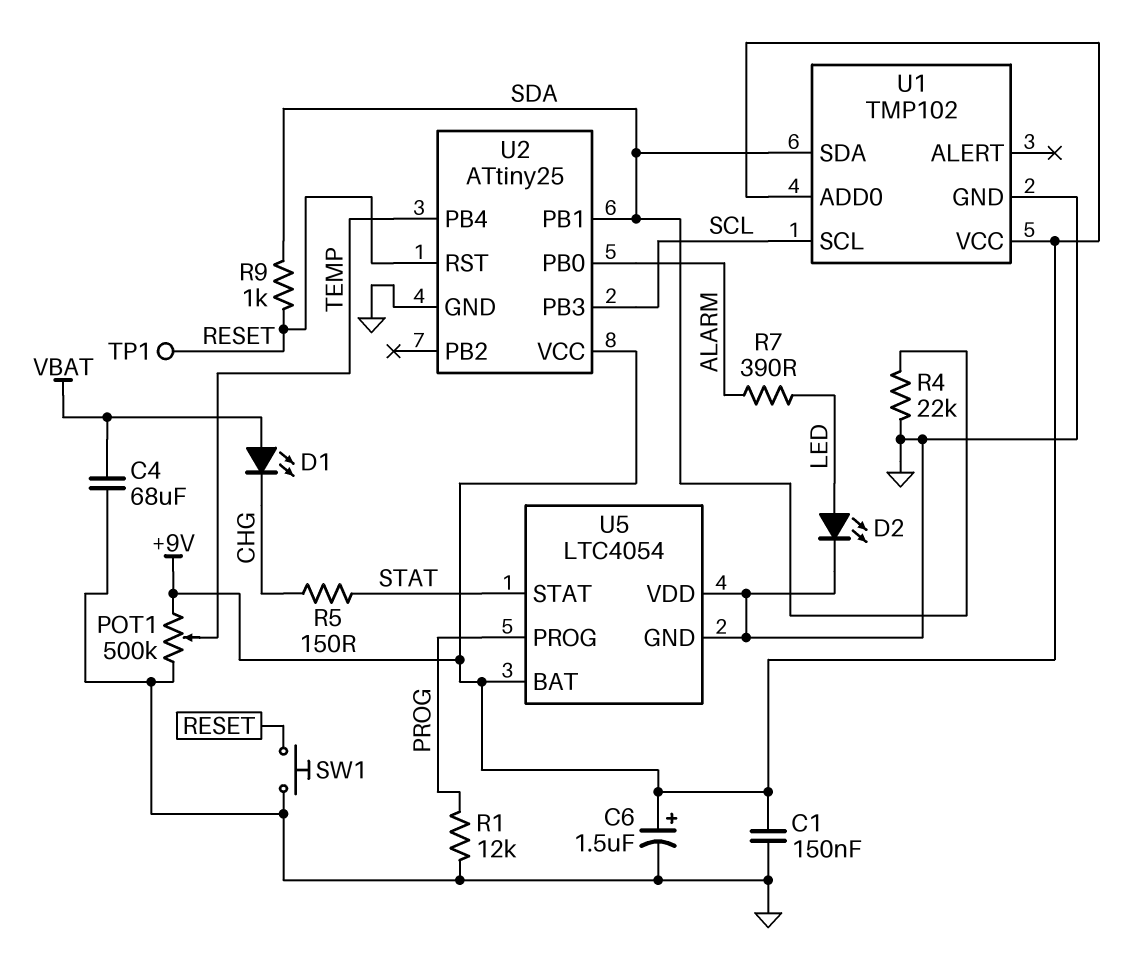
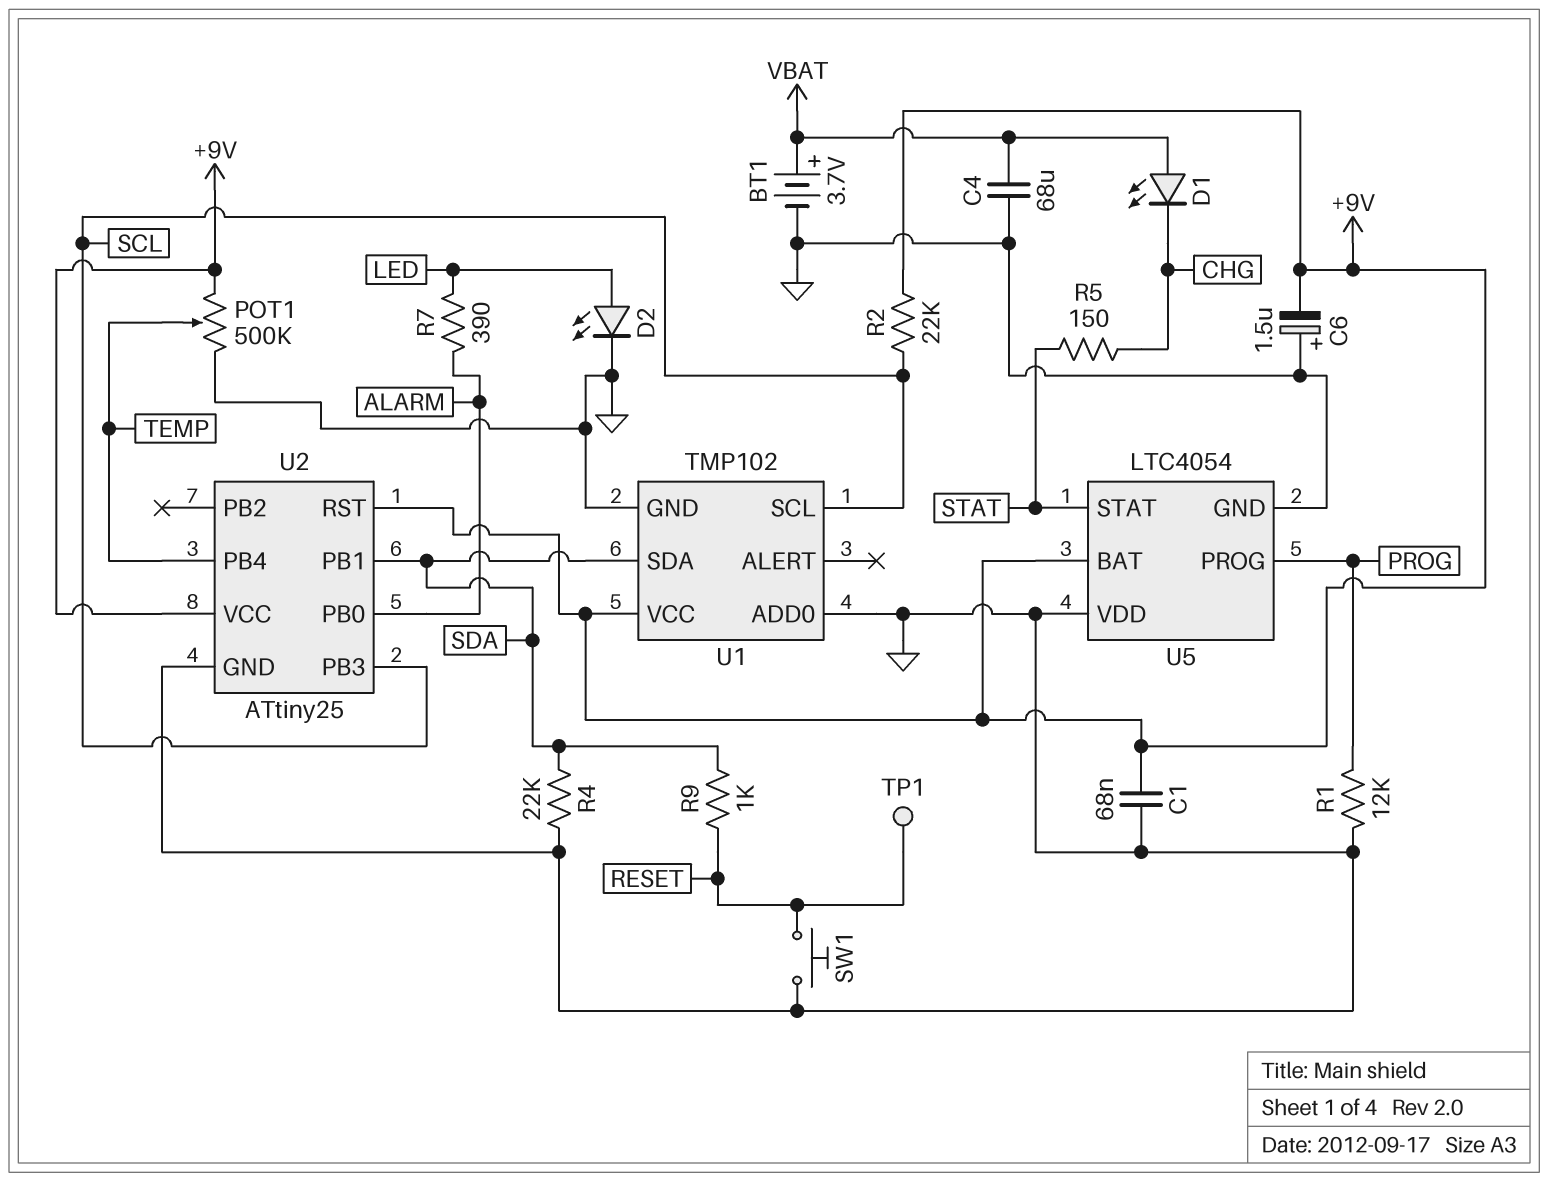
BT1: none -> 3.7V (plus VBAT, minus GND)
C1: 150nF (+9V, GND) -> 68nF (+9V, GND)
C6: 1.5uF (plus +9V, minus GND) -> 1.5uF (plus GND, minus +9V)
R2: none -> 22k (+9V, SCL)
U1 pin ADD0: +9V -> GND
U2 pin RST: RESET -> +9V

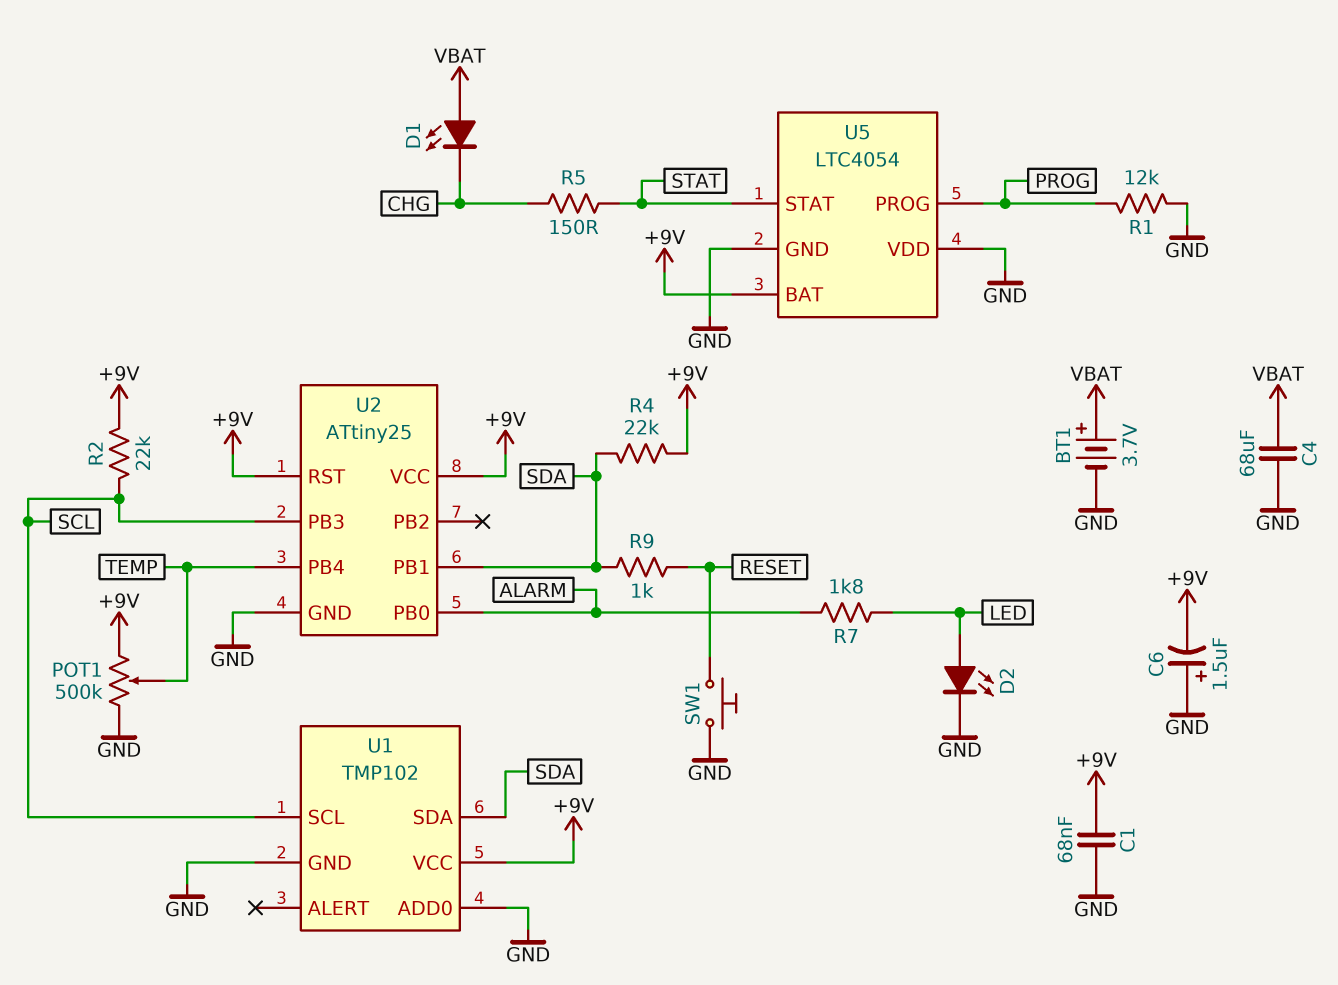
R4: 22k (GND, SDA) -> 22k (+9V, SDA)
R7: 390 (ALARM, LED) -> 1.8k (ALARM, LED)
TP1: test point (RESET) -> none

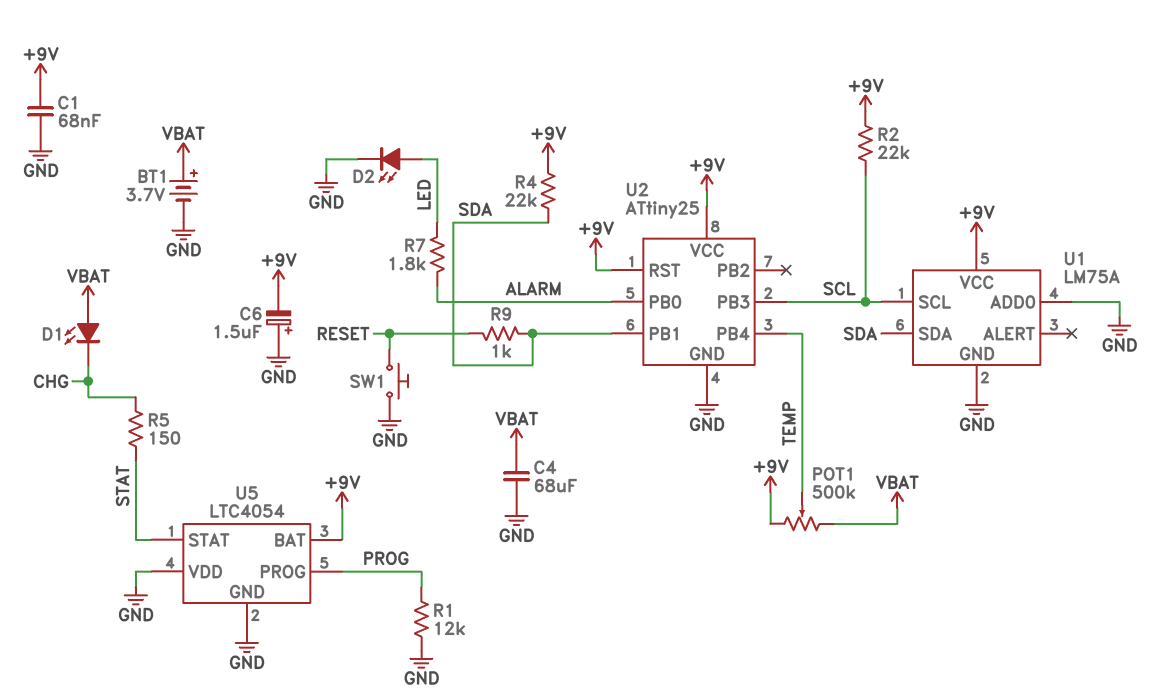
POT1: 500k (+9V, GND, wiper TEMP) -> 500k (+9V, VBAT, wiper TEMP)
U1: TMP102 -> LM75A

